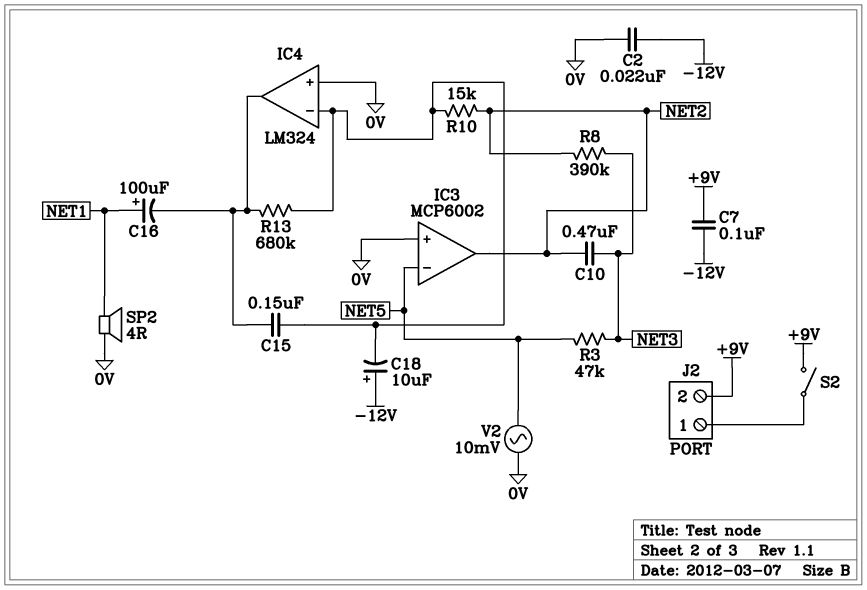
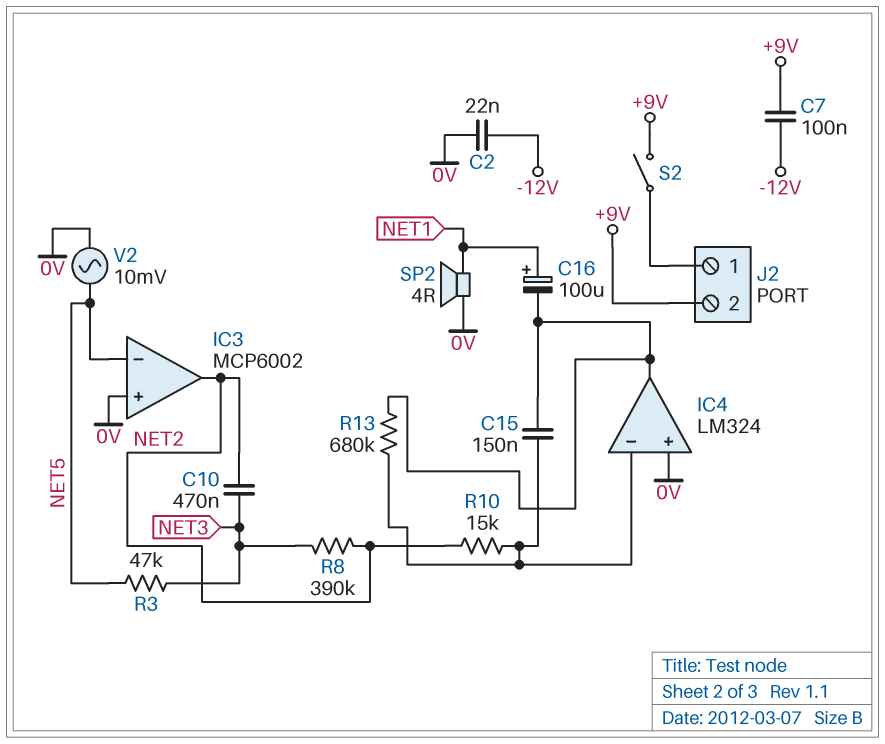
C18: 10uF (plus -12V, minus IC4/in-) -> none

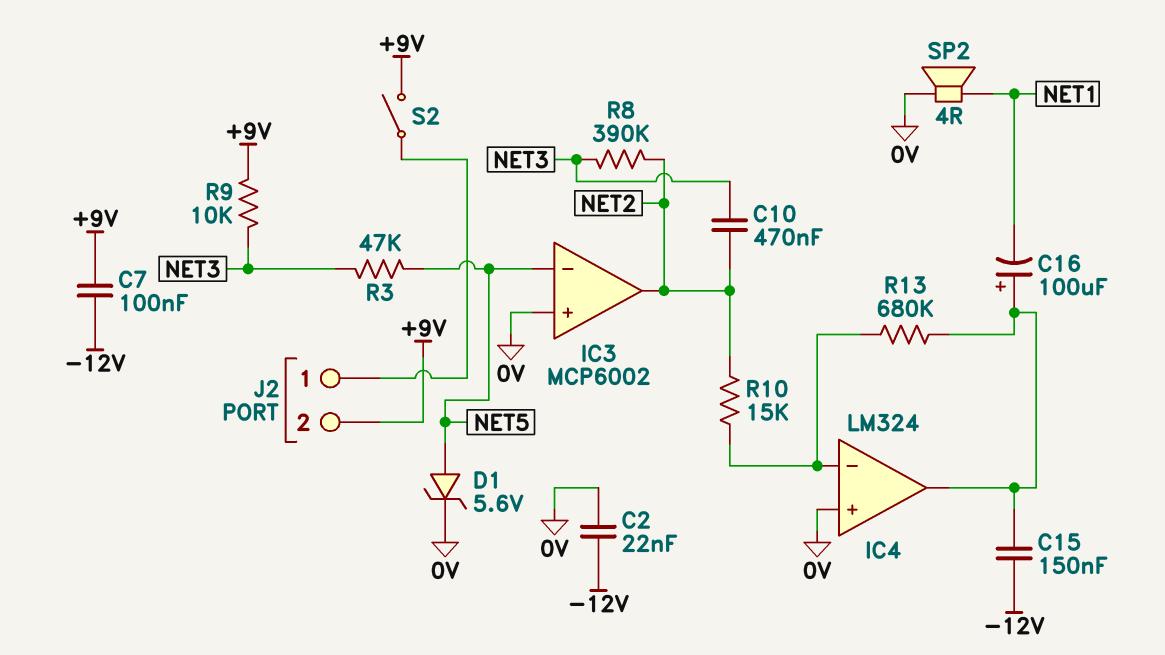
C15: 150nF (IC4/in-, IC4/out) -> 150nF (-12V, IC4/out)
C16: 100uF (plus NET1, minus IC4/out) -> 100uF (plus IC4/out, minus NET1)
D1: none -> zener 5.6V (A NET5, K 0V)
R9: none -> 10k (+9V, NET3)
V2: AC 10mV (0V, NET5) -> none

